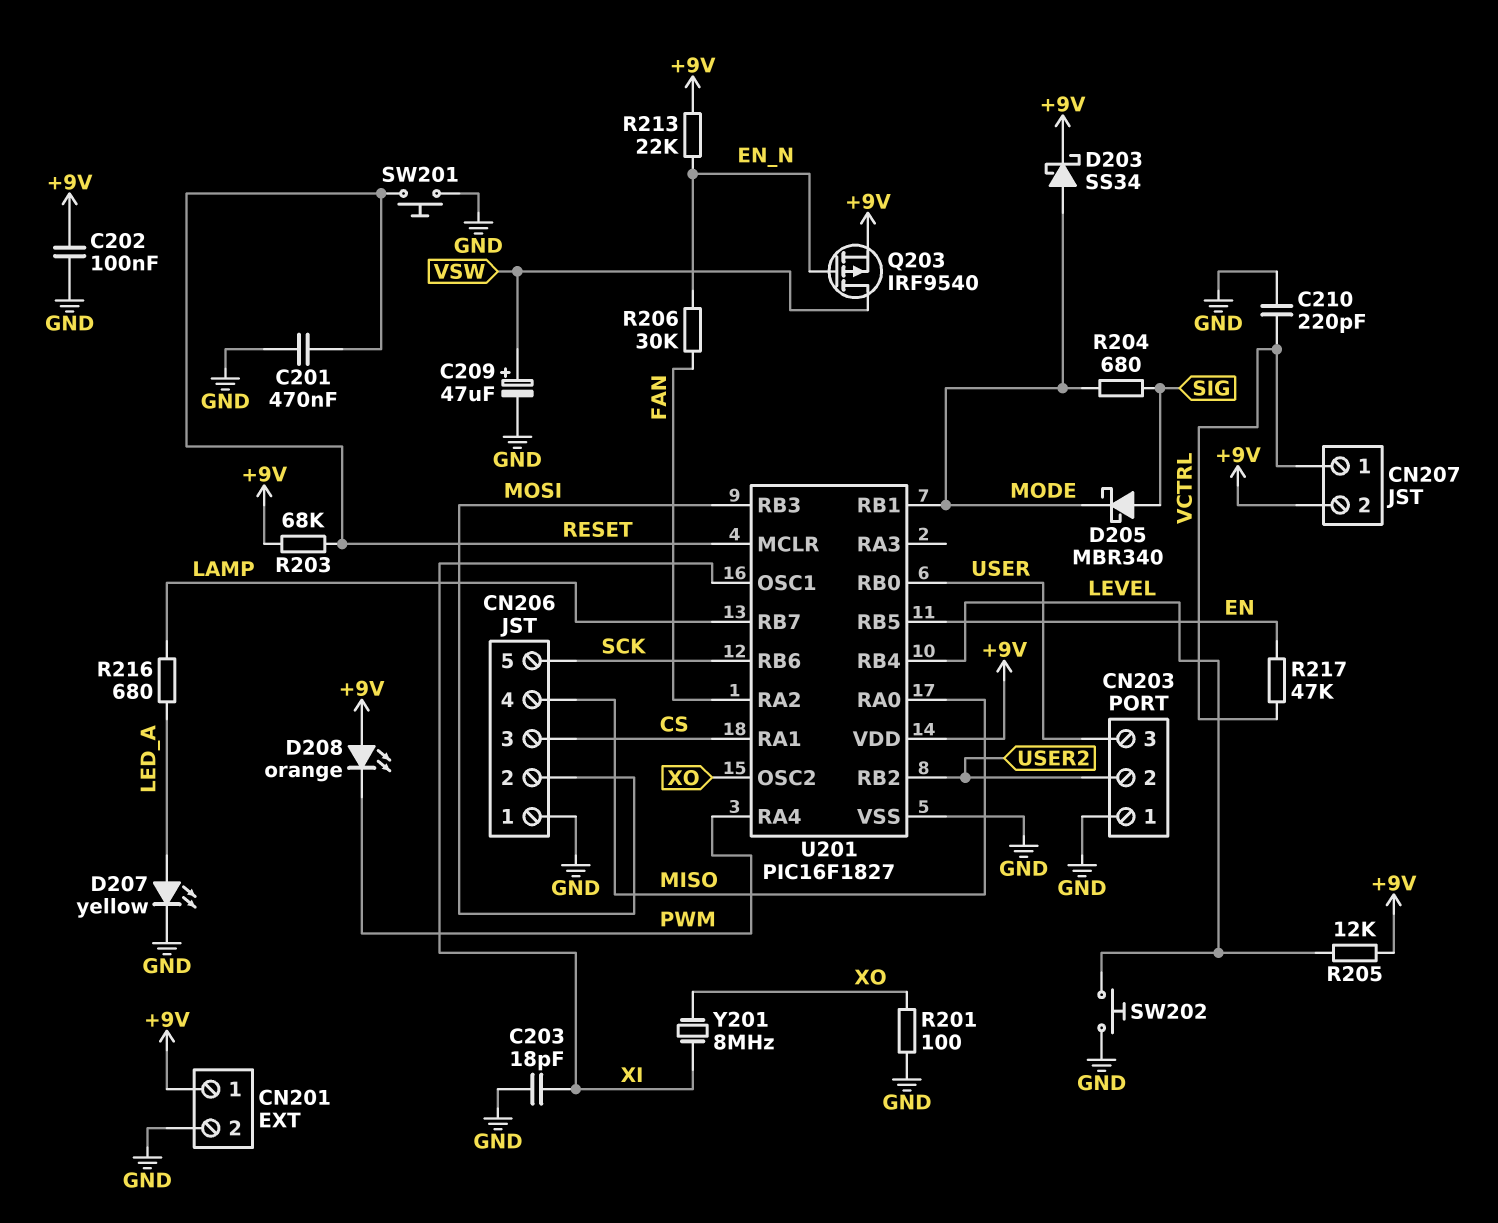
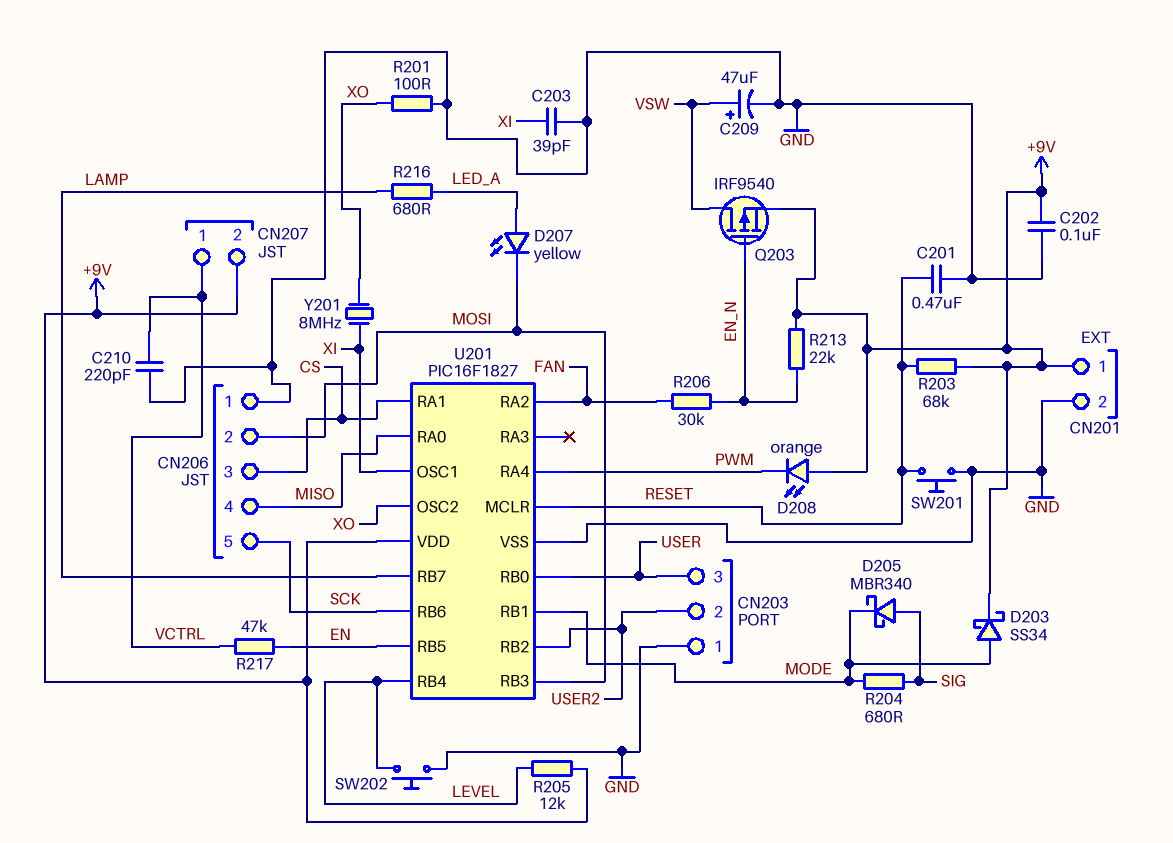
C203: 18pF (GND, XI) -> 39pF (GND, XI)
D207: LED yellow (A LED_A, K GND) -> LED yellow (A LED_A, K MOSI)

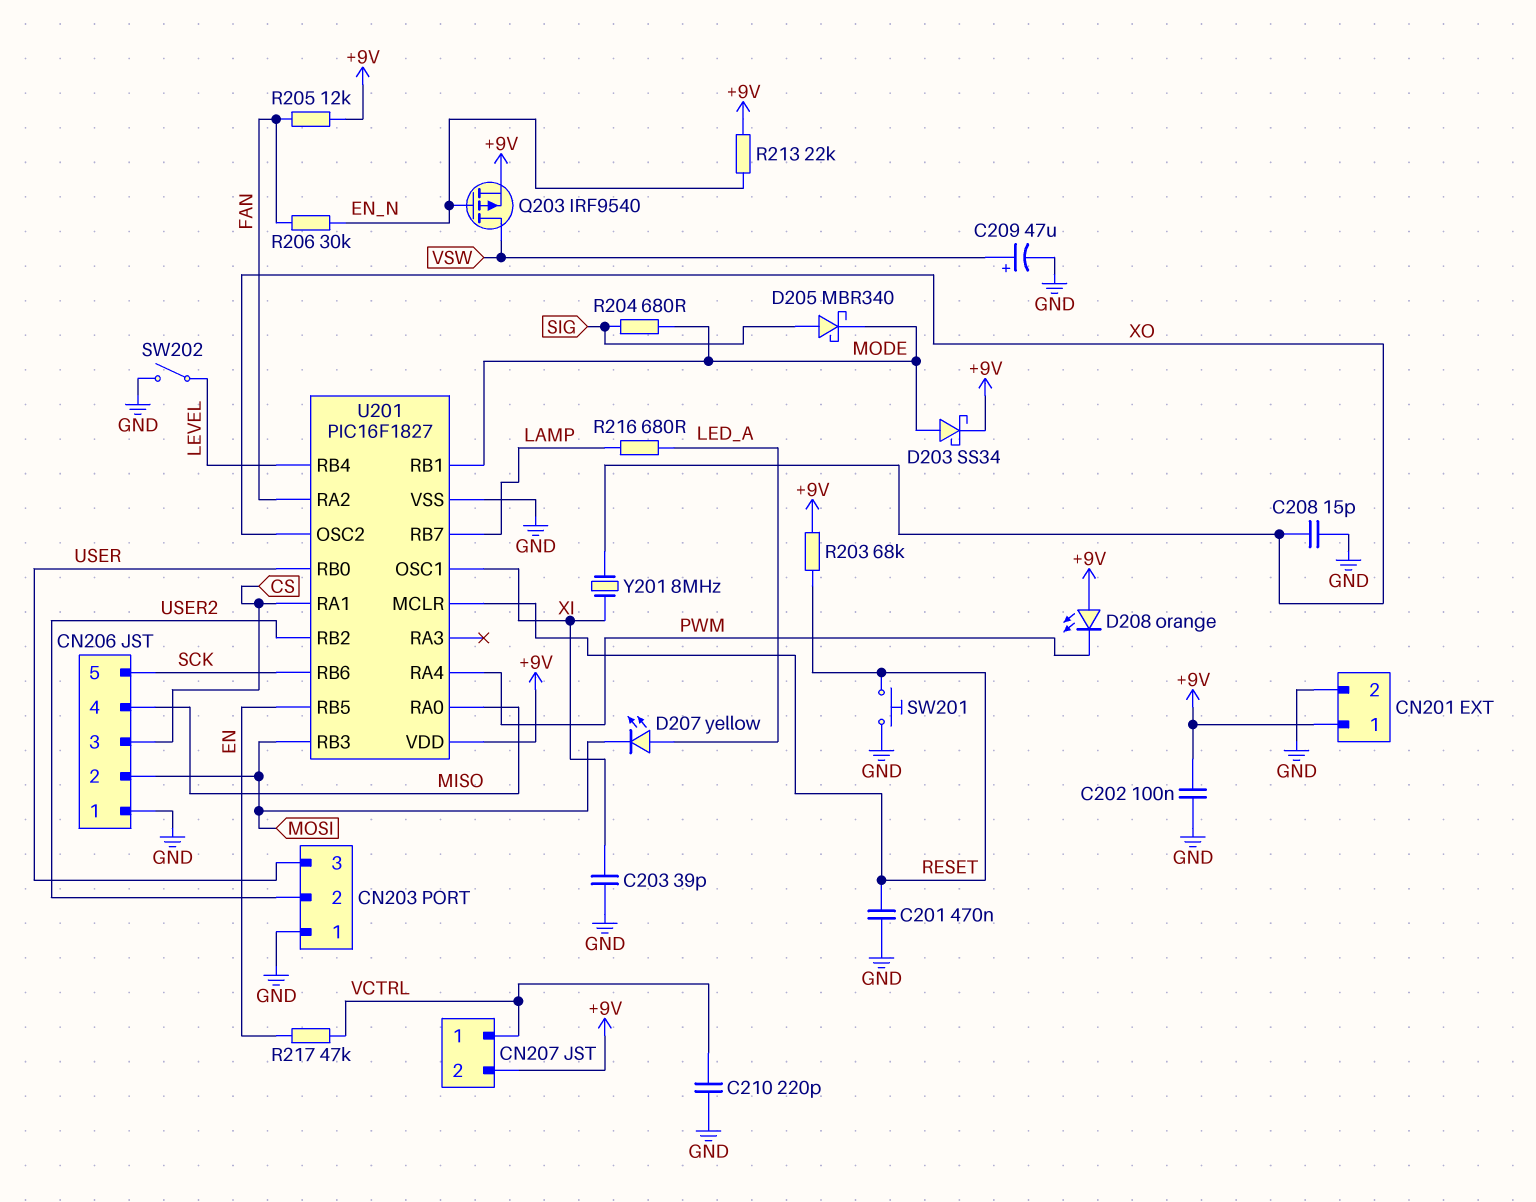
C208: none -> 15pF (GND, XO)
R201: 100 (GND, XO) -> none
R205: 12k (+9V, LEVEL) -> 12k (+9V, FAN)
SW202: button (GND, LEVEL) -> switch (GND, LEVEL)

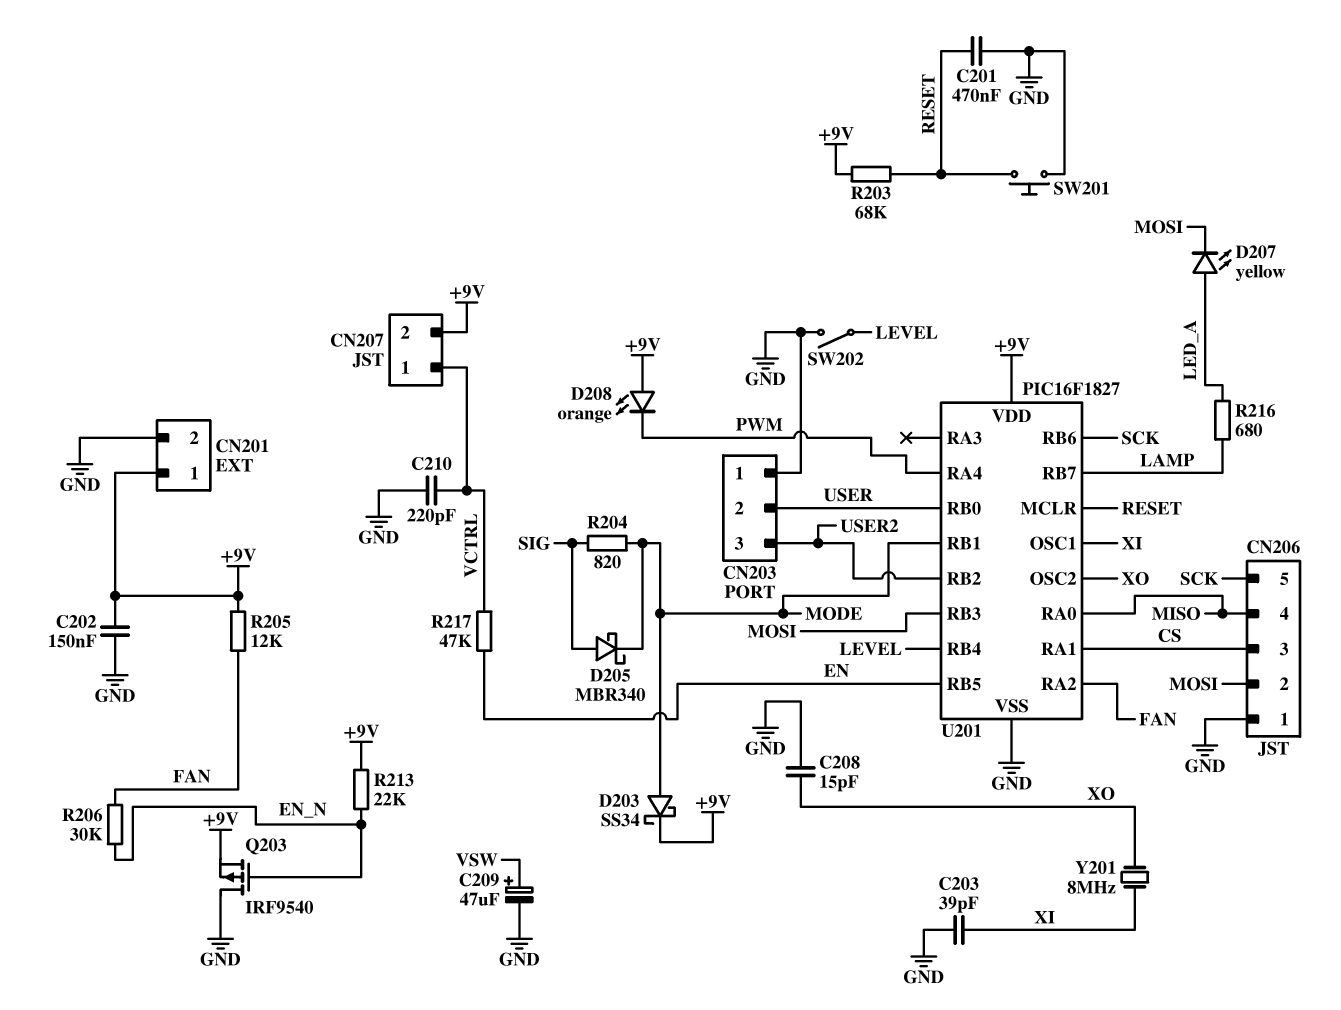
C202: 100nF (+9V, GND) -> 150nF (+9V, GND)
CN203 pin 2: USER2 -> USER
CN203 pin 3: USER -> USER2
Q203: PMOS IRF9540 (G EN_N, D VSW, S +9V) -> PMOS IRF9540 (G EN_N, D GND, S +9V)
R204: 680 (MODE, SIG) -> 820 (MODE, SIG)

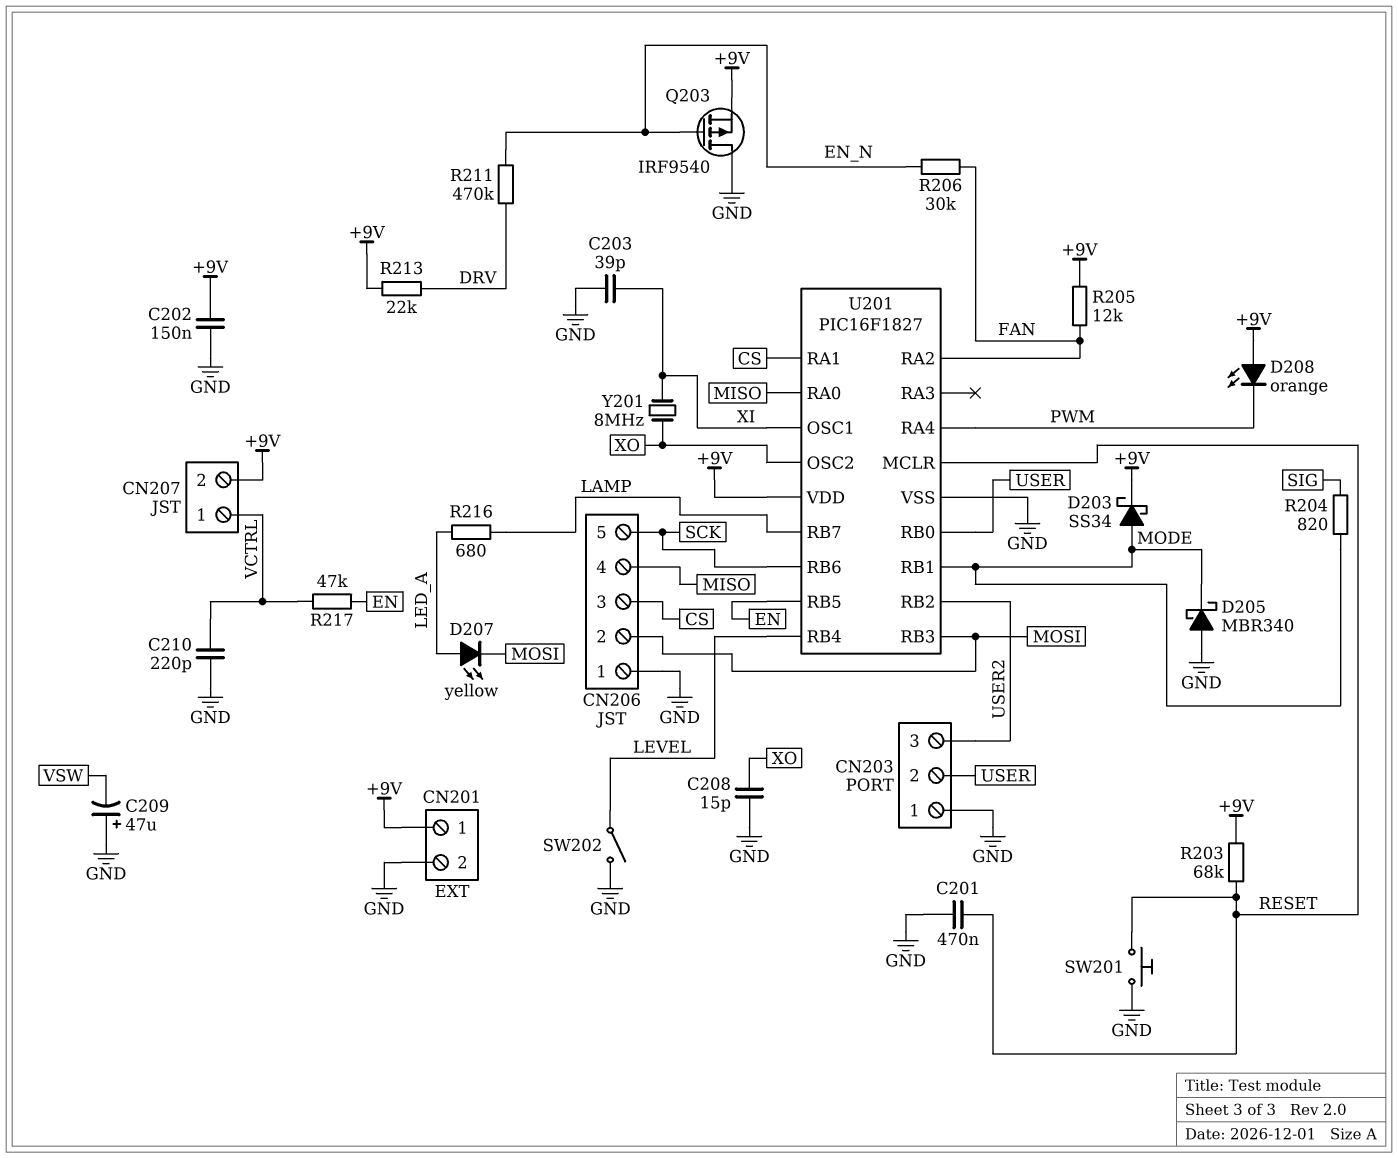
C209: 47uF (plus VSW, minus GND) -> 47uF (plus GND, minus VSW)
D205: schottky MBR340 (A SIG, K MODE) -> schottky MBR340 (A GND, K MODE)
R211: none -> 470k (DRV, EN_N)
R213: 22k (+9V, EN_N) -> 22k (+9V, DRV)

